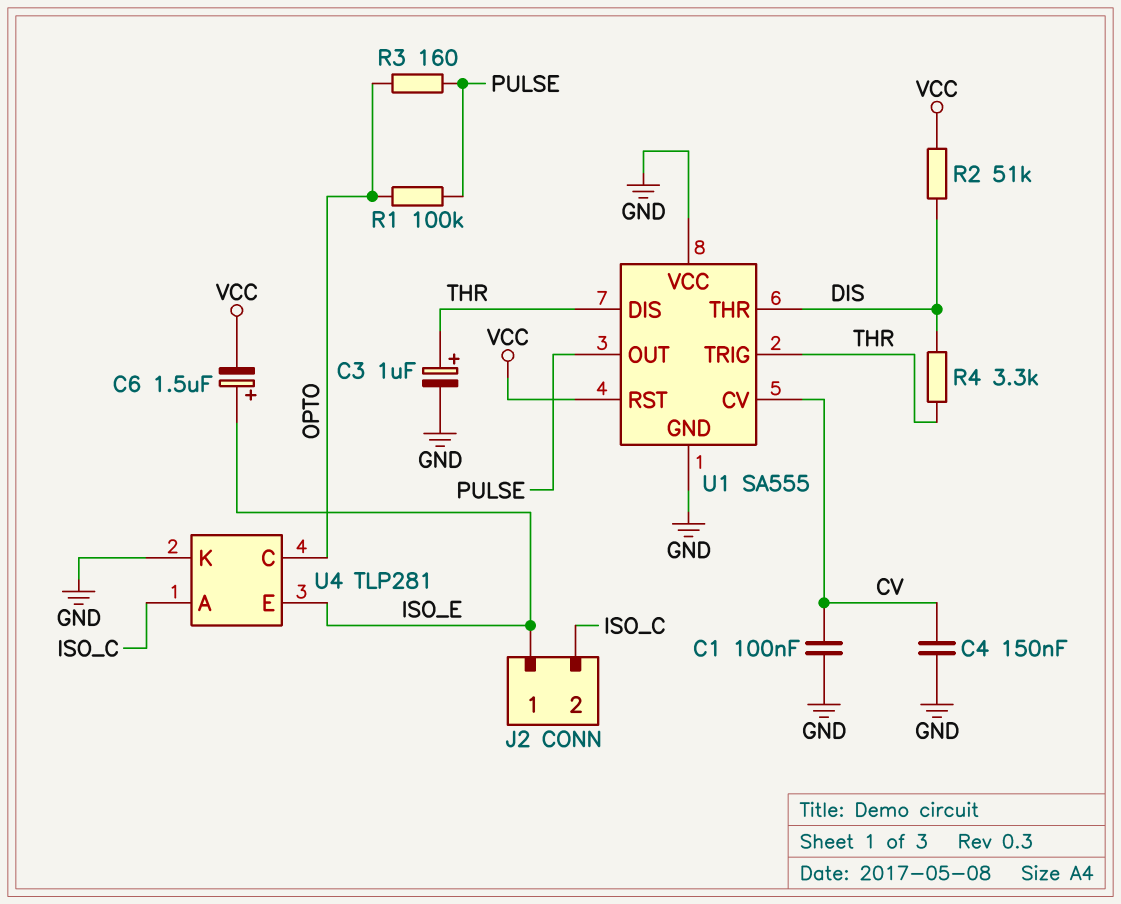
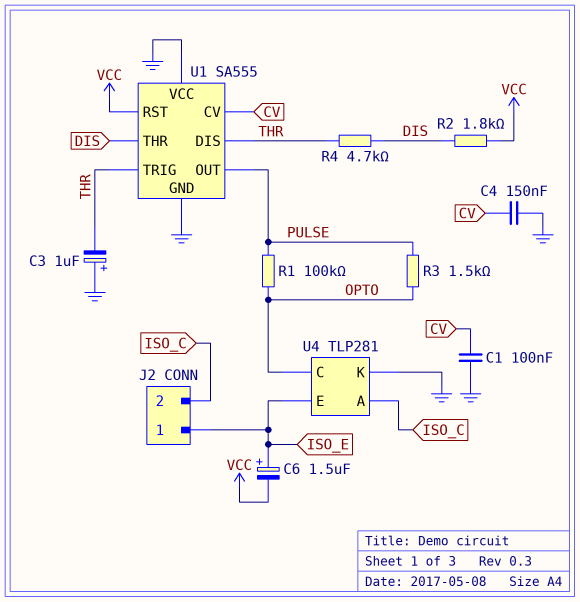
C3: 1uF (plus THR, minus GND) -> 1uF (plus GND, minus THR)
R2: 51k (DIS, VCC) -> 1.8k (DIS, VCC)
R3: 160 (OPTO, PULSE) -> 1.5k (OPTO, PULSE)
R4: 3.3k (DIS, THR) -> 4.7k (DIS, THR)

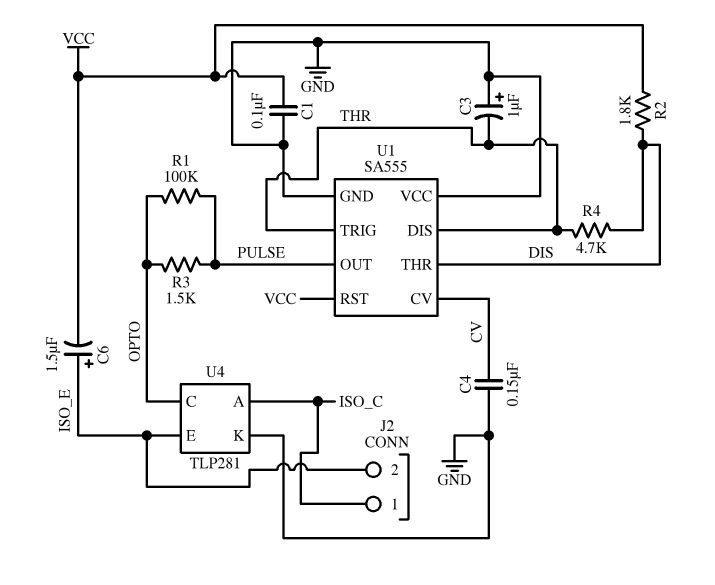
C1: 100nF (CV, GND) -> 100nF (GND, VCC)
J2 pin 1: ISO_E -> ISO_C
J2 pin 2: ISO_C -> ISO_E

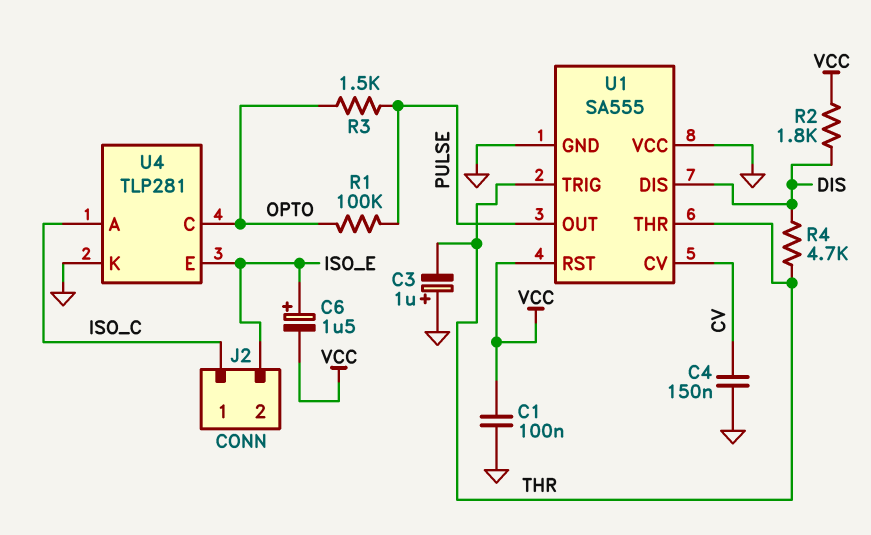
U1 pin DIS: THR -> DIS
U1 pin THR: DIS -> THR

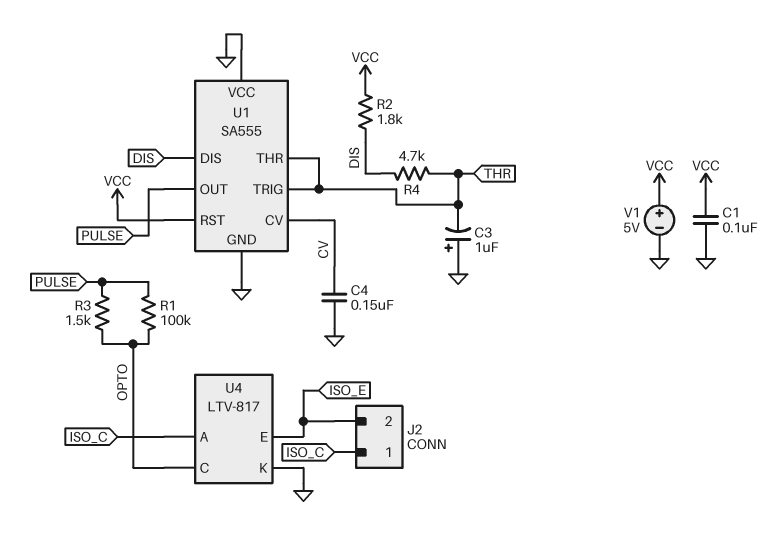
C6: 1.5uF (plus ISO_E, minus VCC) -> none
U4: TLP281 -> LTV-817
V1: none -> 5V (plus VCC, minus GND)

